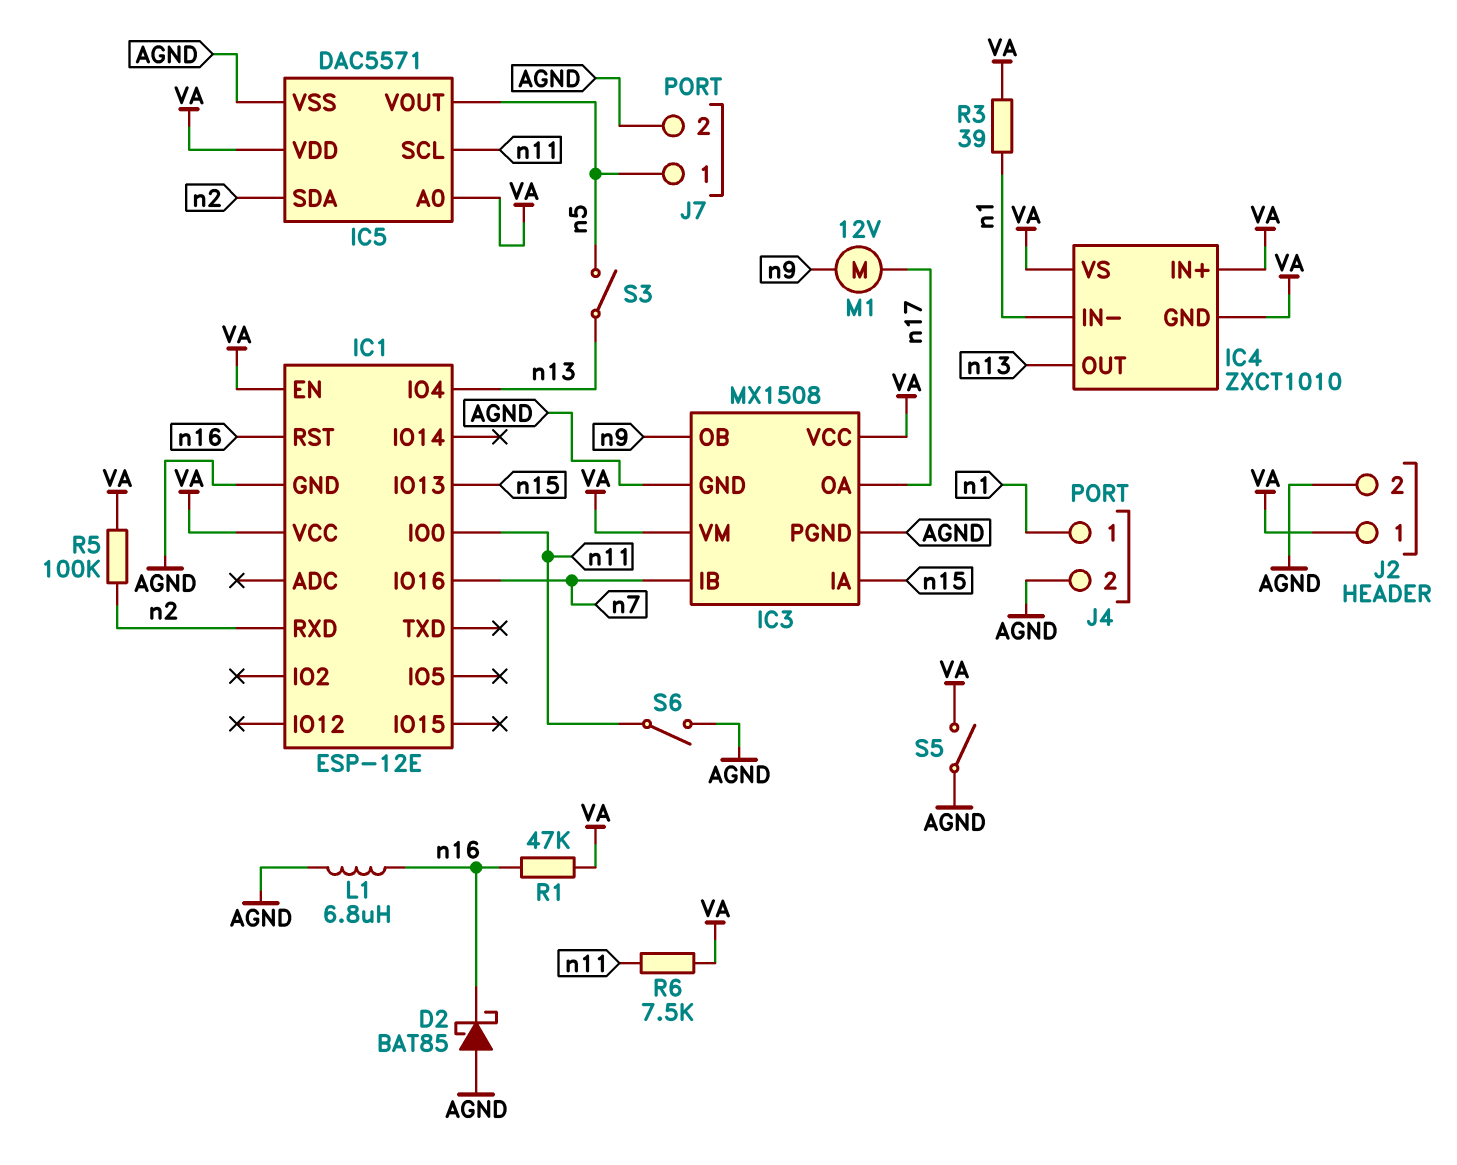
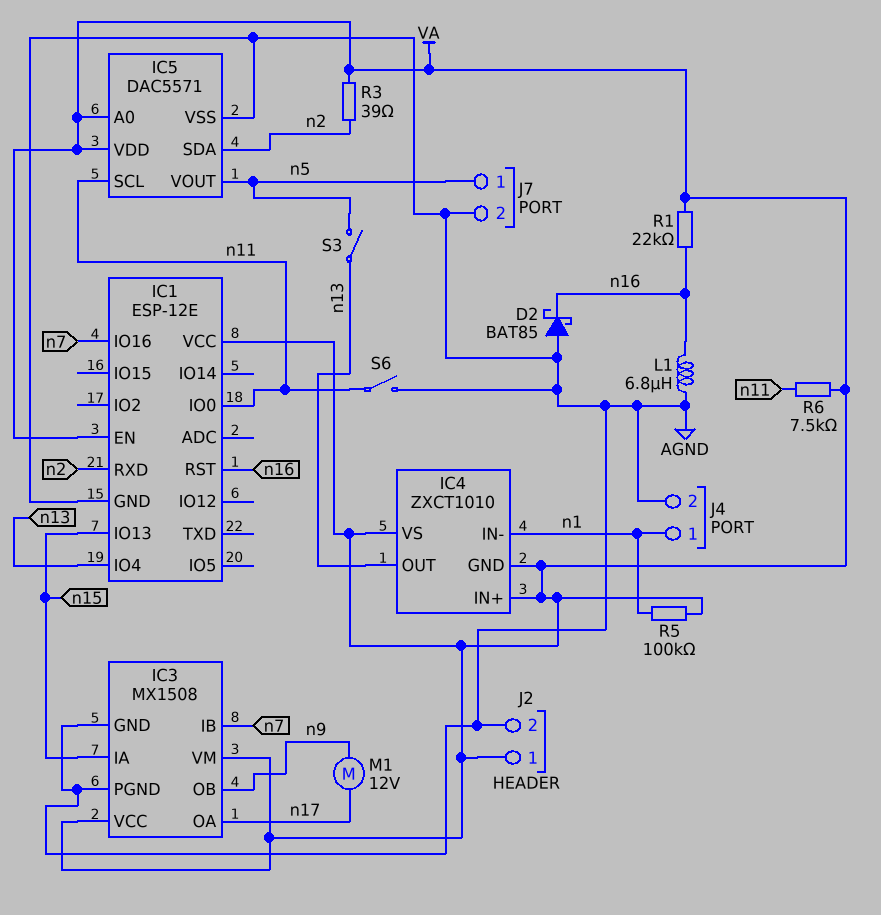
R1: 47k (VA, n16) -> 22k (VA, n16)
R3: 39 (VA, n1) -> 39 (VA, n2)
R5: 100k (VA, n2) -> 100k (VA, n1)
S5: switch (AGND, VA) -> none

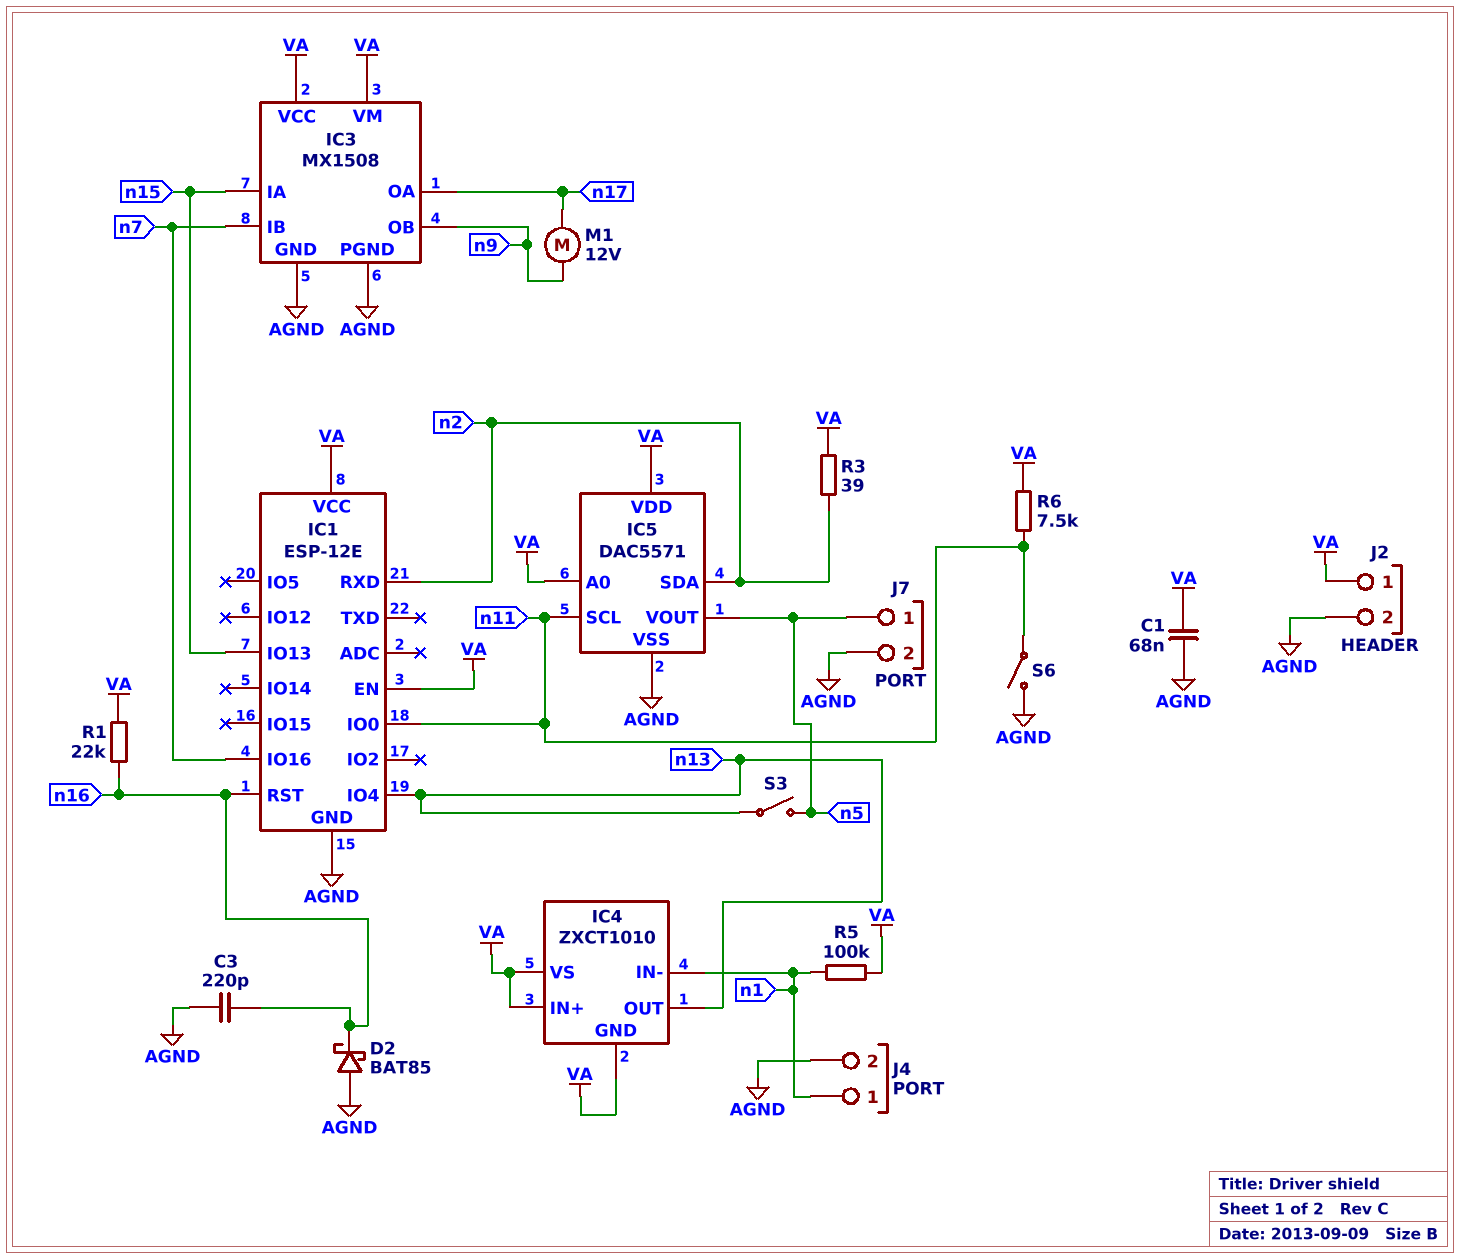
C1: none -> 68nF (AGND, VA)
C3: none -> 220pF (AGND, n16)
L1: 6.8uH (AGND, n16) -> none

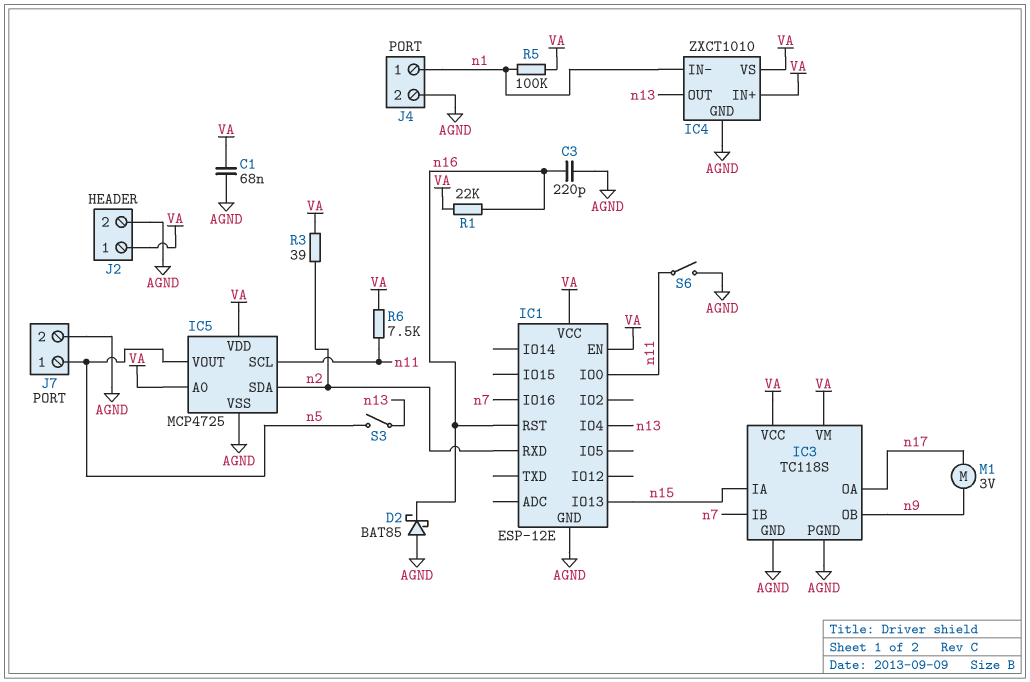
IC3: MX1508 -> TC118S
IC4 pin GND: VA -> AGND
IC5: DAC5571 -> MCP4725
M1: motor 12V (n9, n17) -> motor 3V (n9, n17)

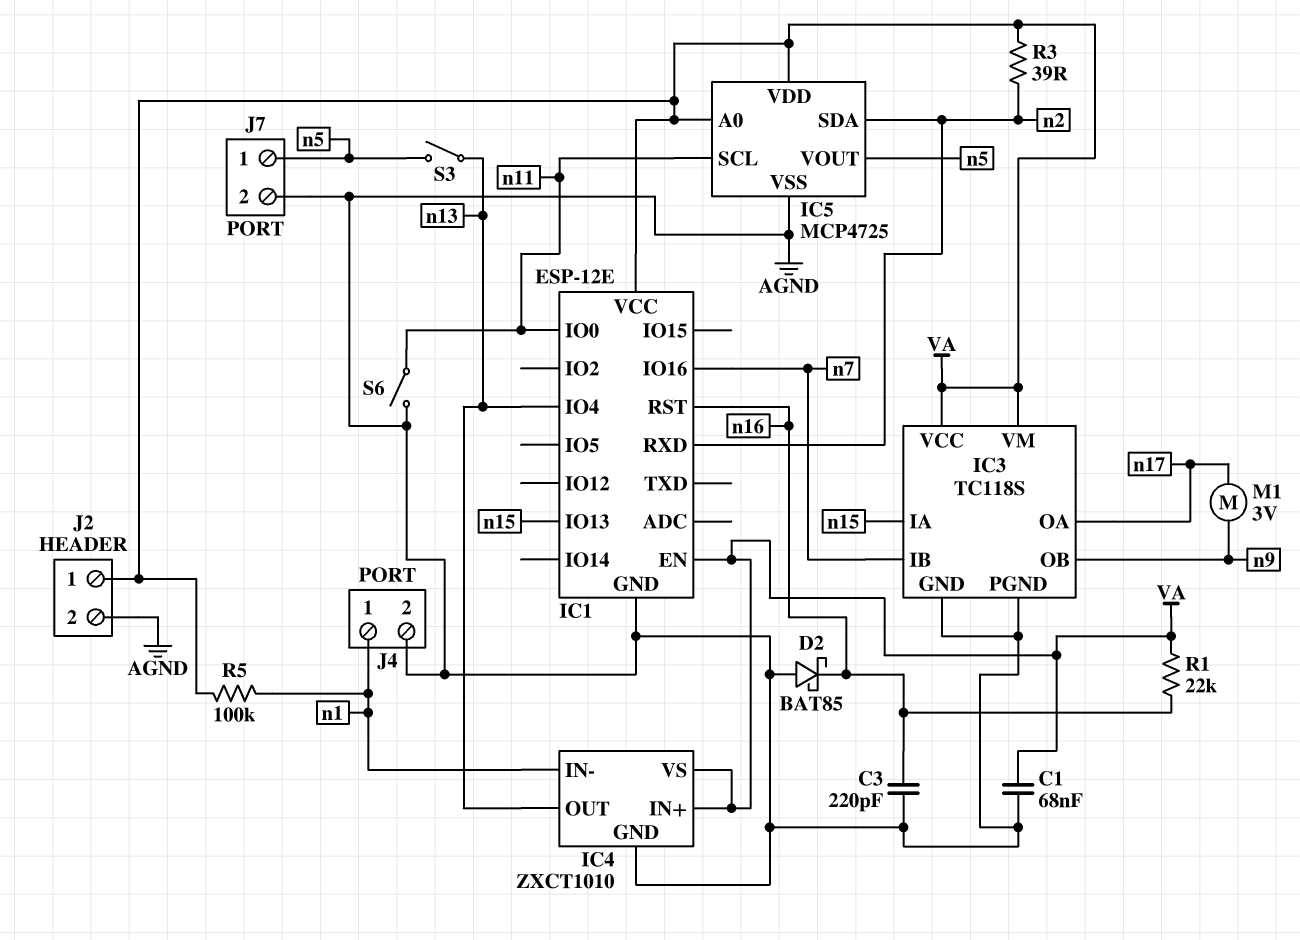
R6: 7.5k (VA, n11) -> none

